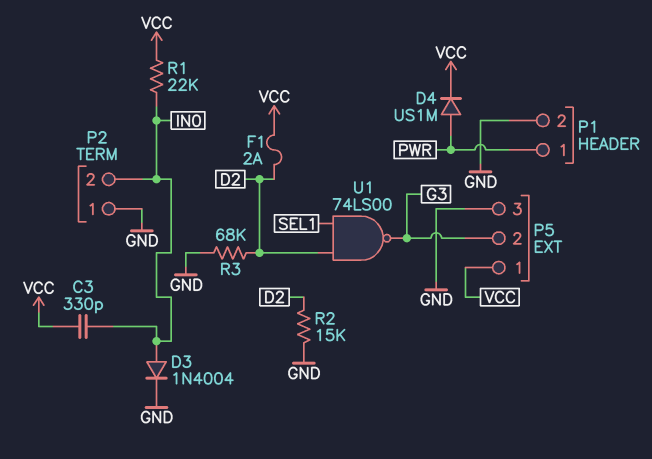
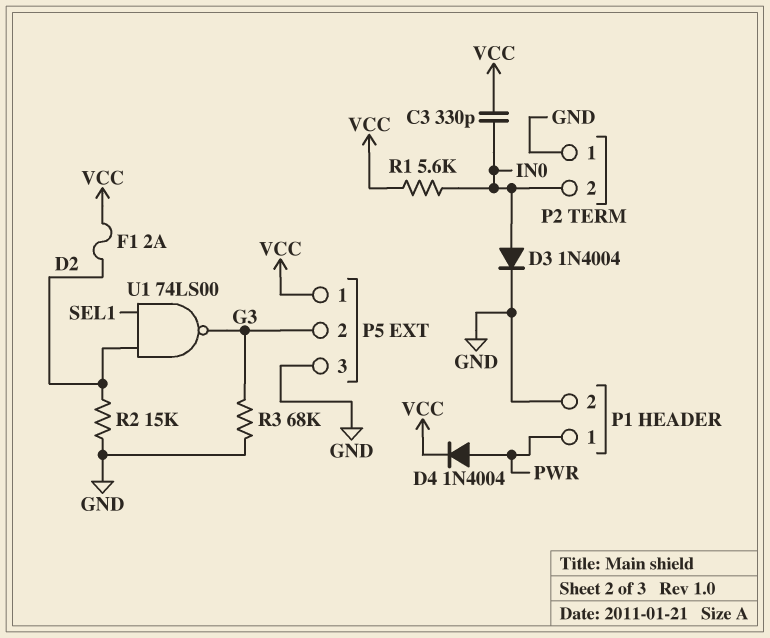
D4: diode US1M (A PWR, K VCC) -> diode 1N4004 (A PWR, K VCC)
R1: 22k (IN0, VCC) -> 5.6k (IN0, VCC)
R3: 68k (D2, GND) -> 68k (G3, GND)

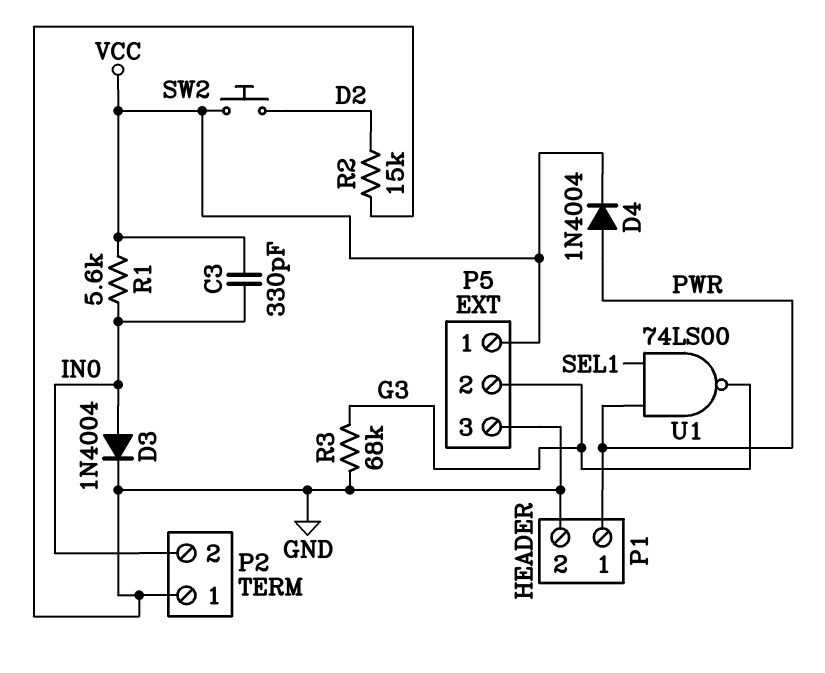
F1: 2A (D2, VCC) -> none
SW2: none -> button (D2, VCC)
U1: NAND 74LS00 (in D2, in SEL1, out G3) -> NAND 74LS00 (in PWR, in SEL1, out G3)

